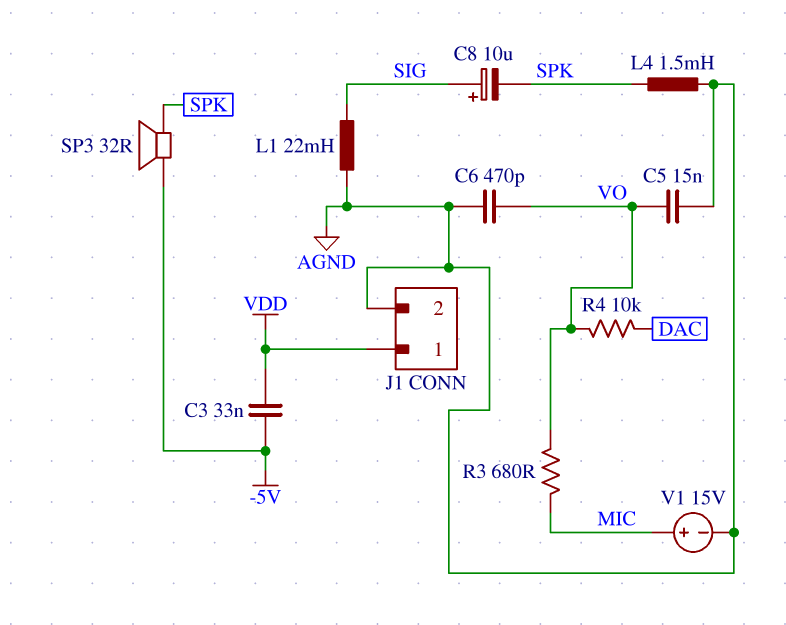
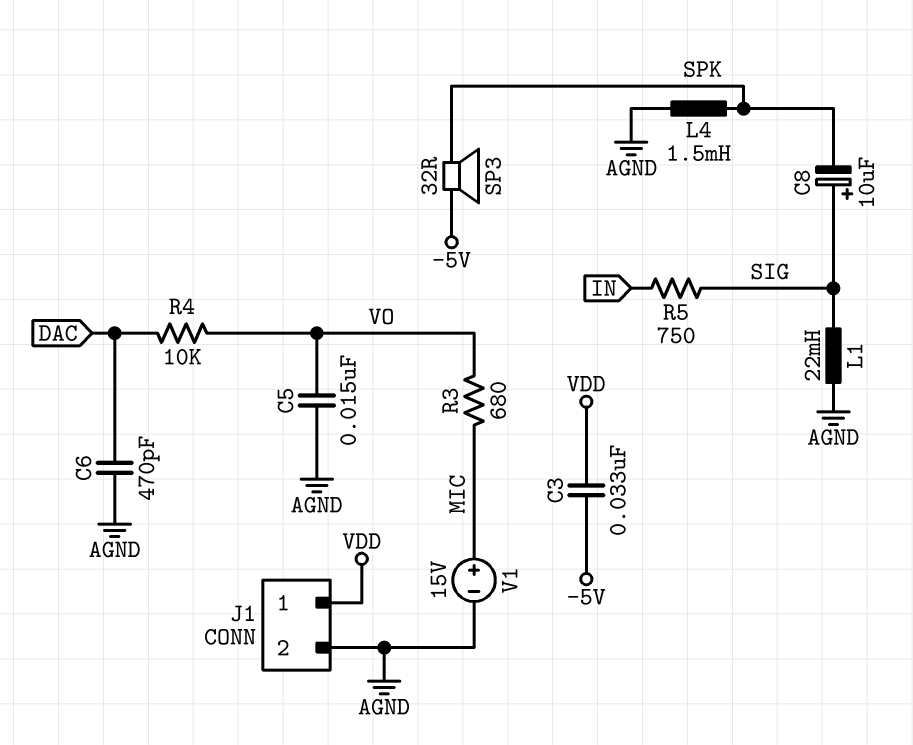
C6: 470pF (AGND, VO) -> 470pF (AGND, DAC)
R5: none -> 750 (IN, SIG)

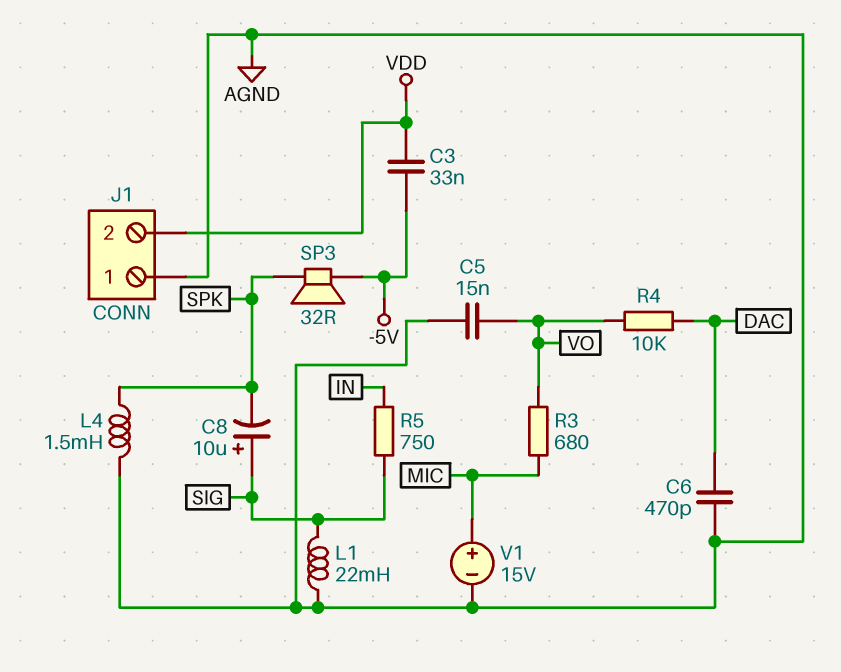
J1 pin 1: VDD -> AGND
J1 pin 2: AGND -> VDD

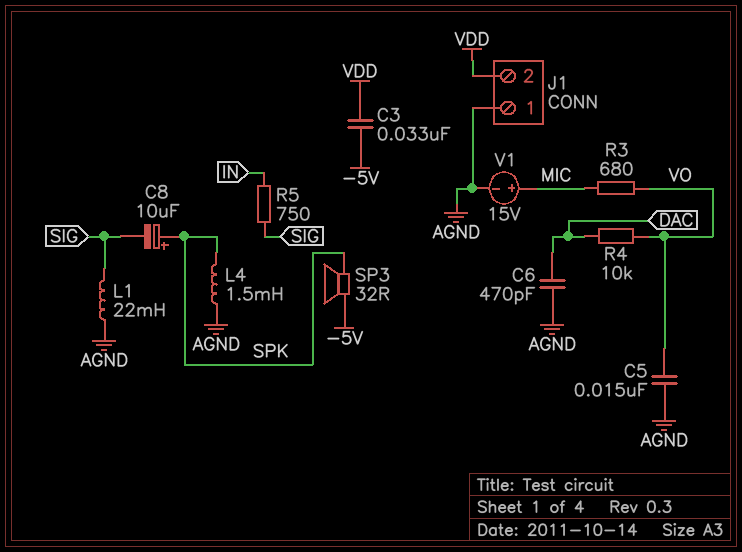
C8: 10uF (plus SIG, minus SPK) -> 10uF (plus SPK, minus SIG)

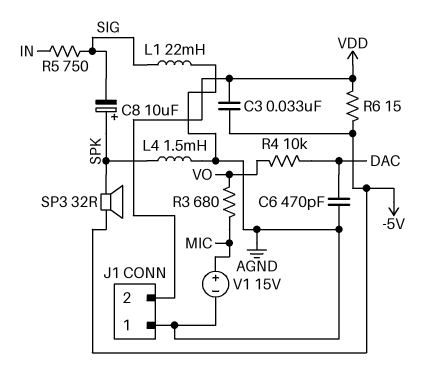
C5: 15nF (AGND, VO) -> none
R6: none -> 15 (-5V, VDD)

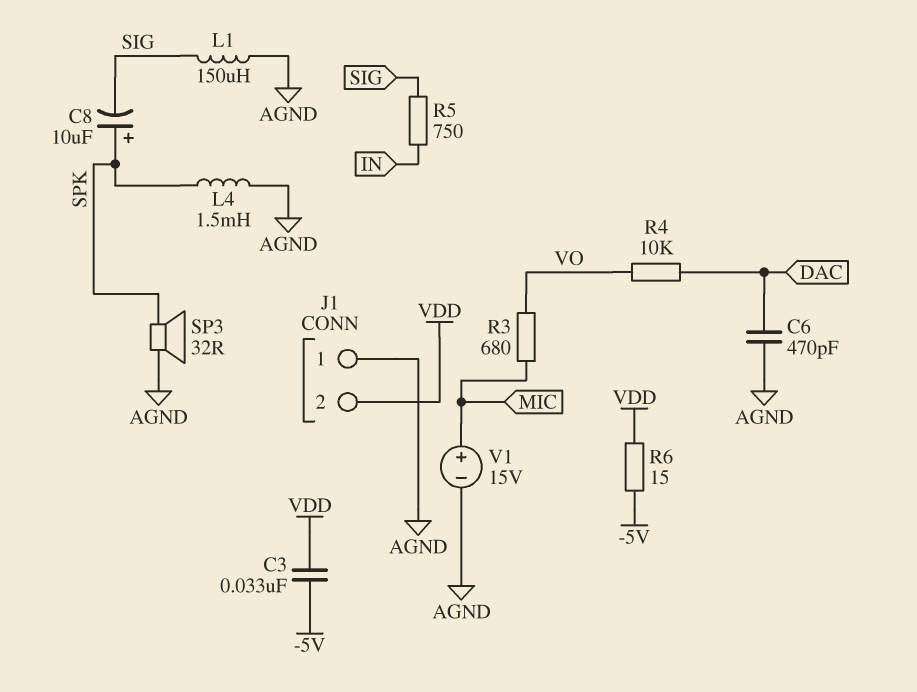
L1: 22mH (AGND, SIG) -> 150uH (AGND, SIG)
SP3: speaker 32R (-5V, SPK) -> speaker 32R (AGND, SPK)

